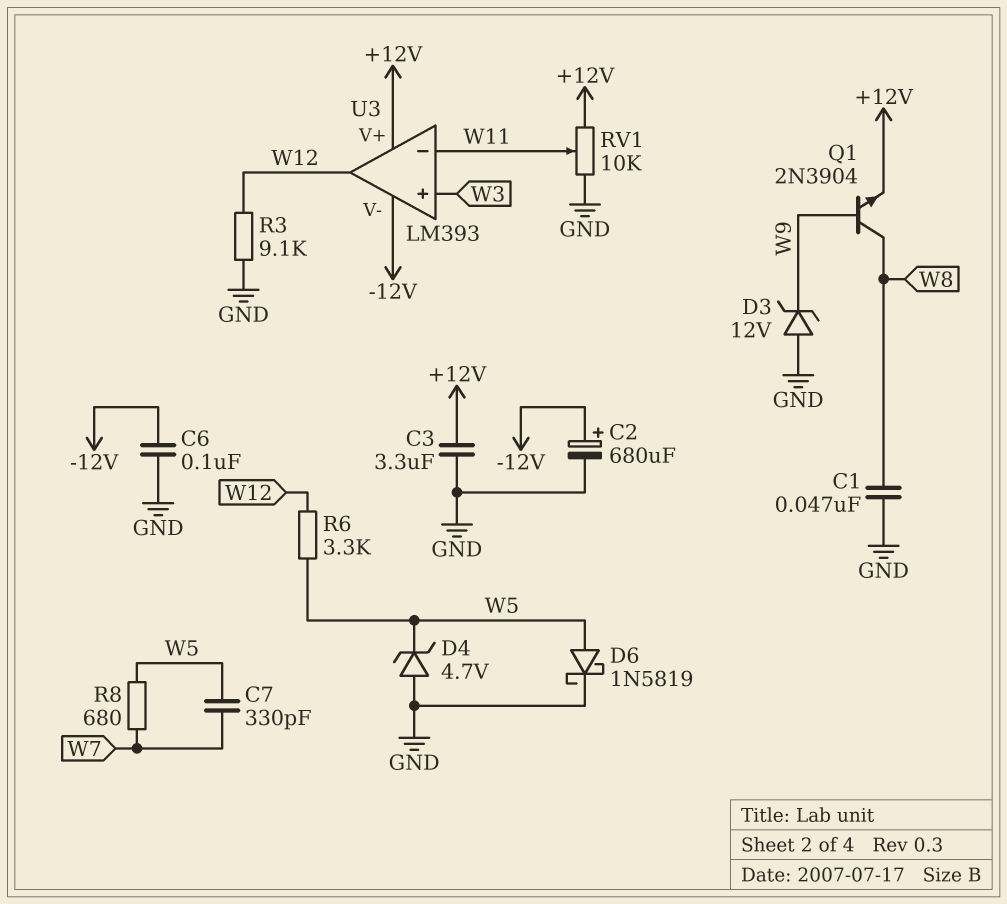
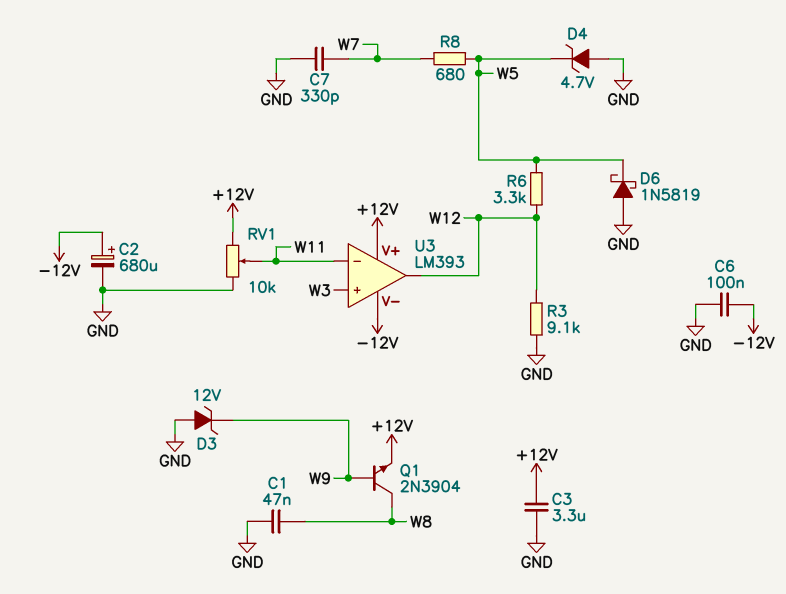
C7: 330pF (W5, W7) -> 330pF (GND, W7)
D6: schottky 1N5819 (A W5, K GND) -> schottky 1N5819 (A GND, K W5)

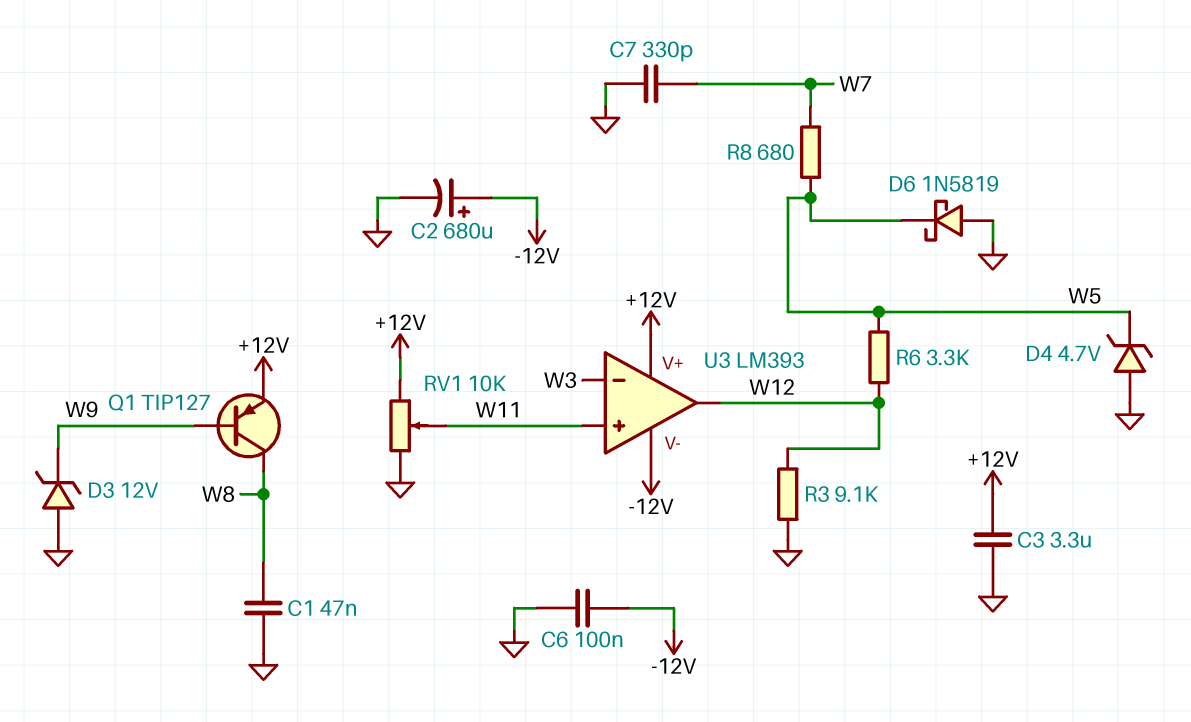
Q1: NPN 2N3904 (B W9, C W8, E +12V) -> PNP TIP127 (B W9, C W8, E +12V)
U3 pin in+: W3 -> W11
U3 pin in-: W11 -> W3

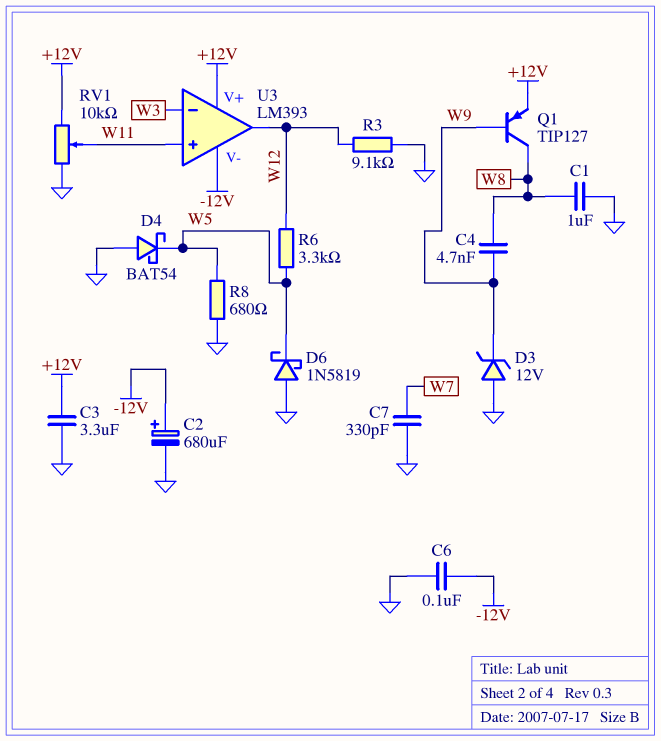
C1: 47nF (GND, W8) -> 1uF (GND, W8)
C4: none -> 4.7nF (W8, W9)
D4: zener 4.7V (A GND, K W5) -> schottky BAT54 (A GND, K W5)
R8: 680 (W5, W7) -> 680 (GND, W5)

